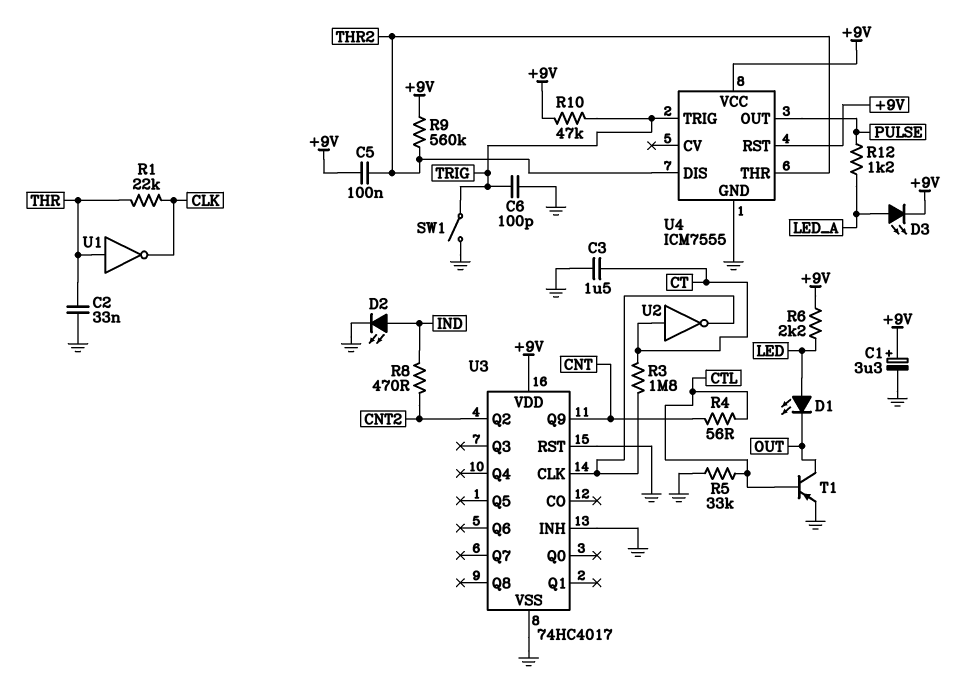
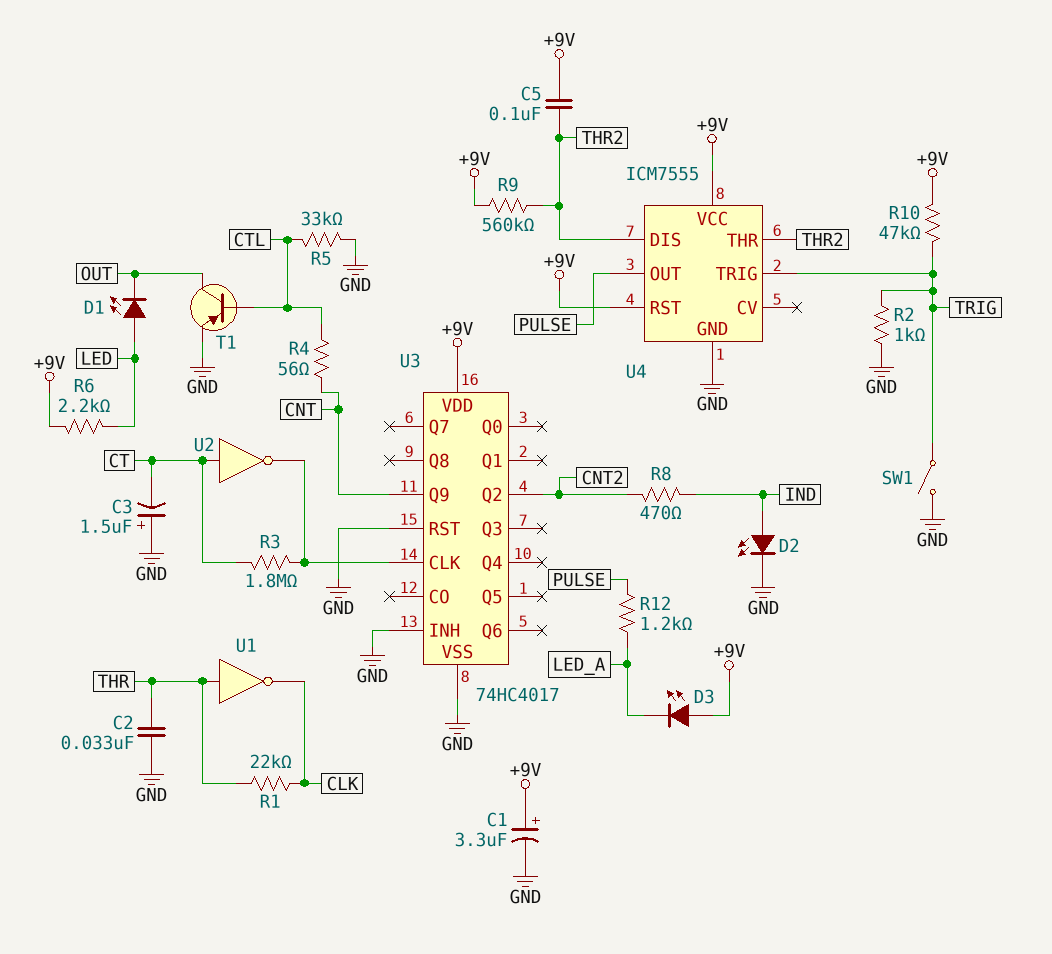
C3: 1.5uF (CT, GND) -> 1.5uF (plus GND, minus CT)
C6: 100pF (GND, TRIG) -> none
D3: LED (A LED_A, K +9V) -> LED (A +9V, K LED_A)
R2: none -> 1k (GND, TRIG)

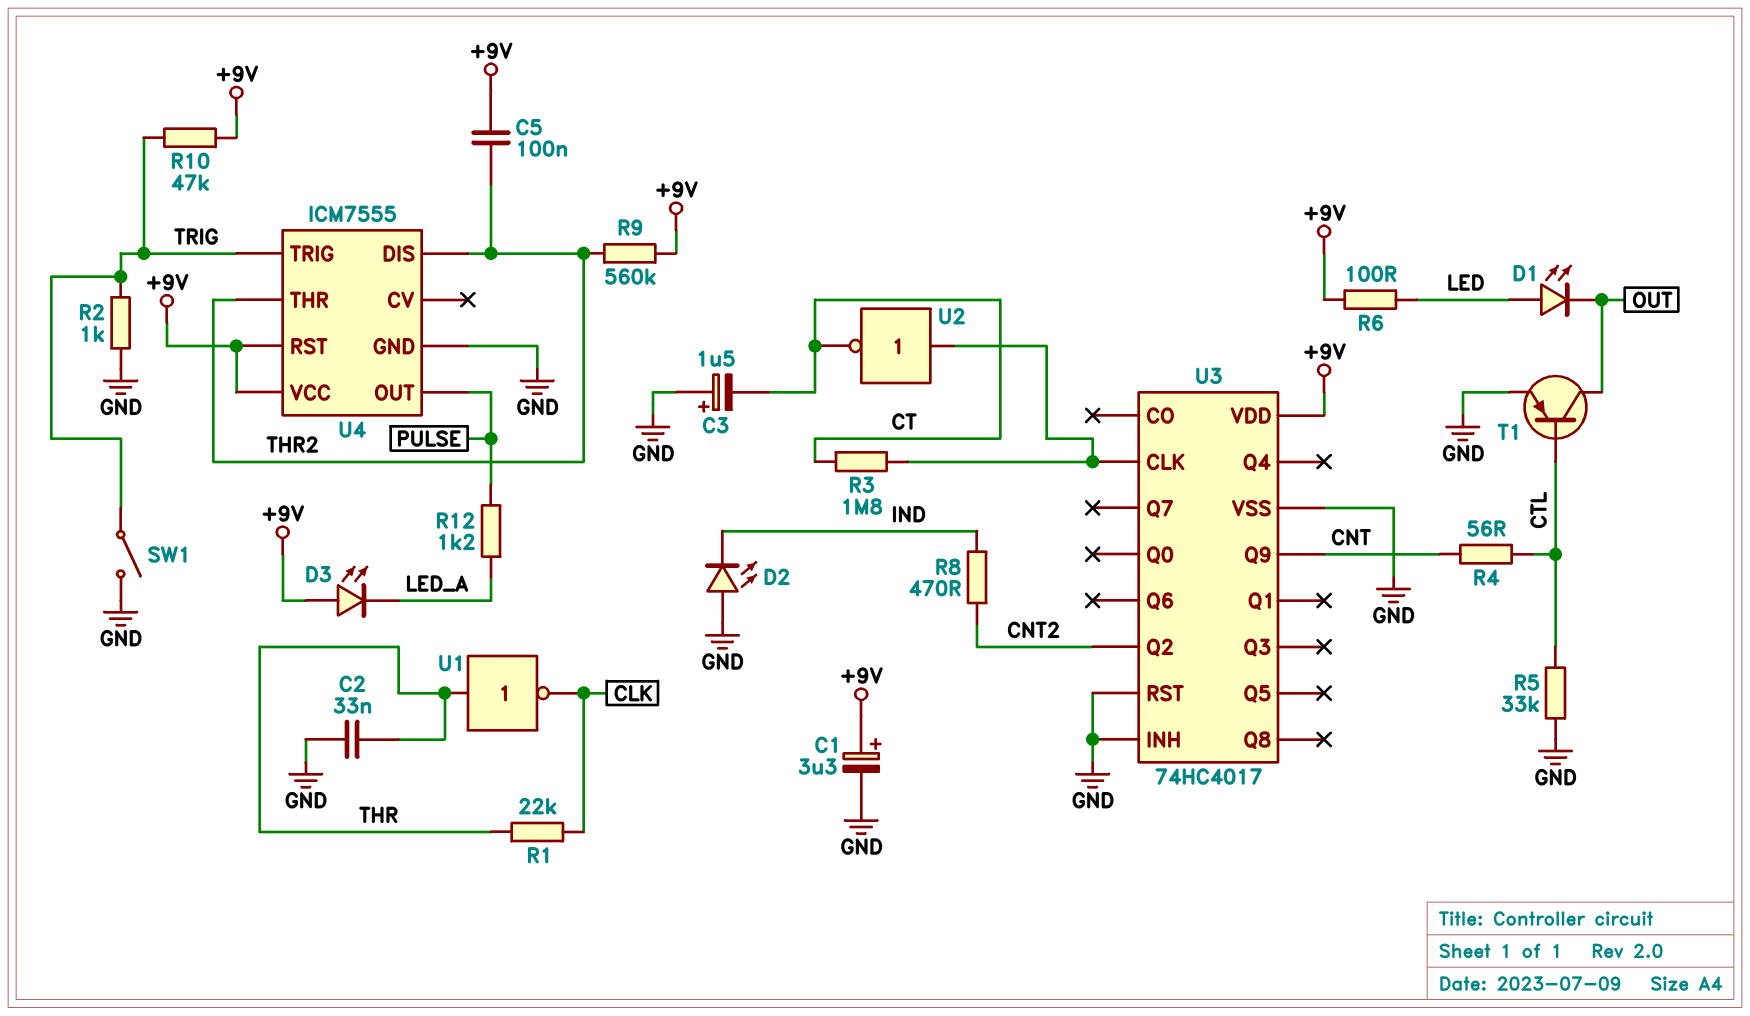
D2: LED (A IND, K GND) -> LED (A GND, K IND)
R6: 2.2k (+9V, LED) -> 100 (+9V, LED)
U2: NOT (in CT, out U3/CLK) -> NOT (in U3/CLK, out CT)

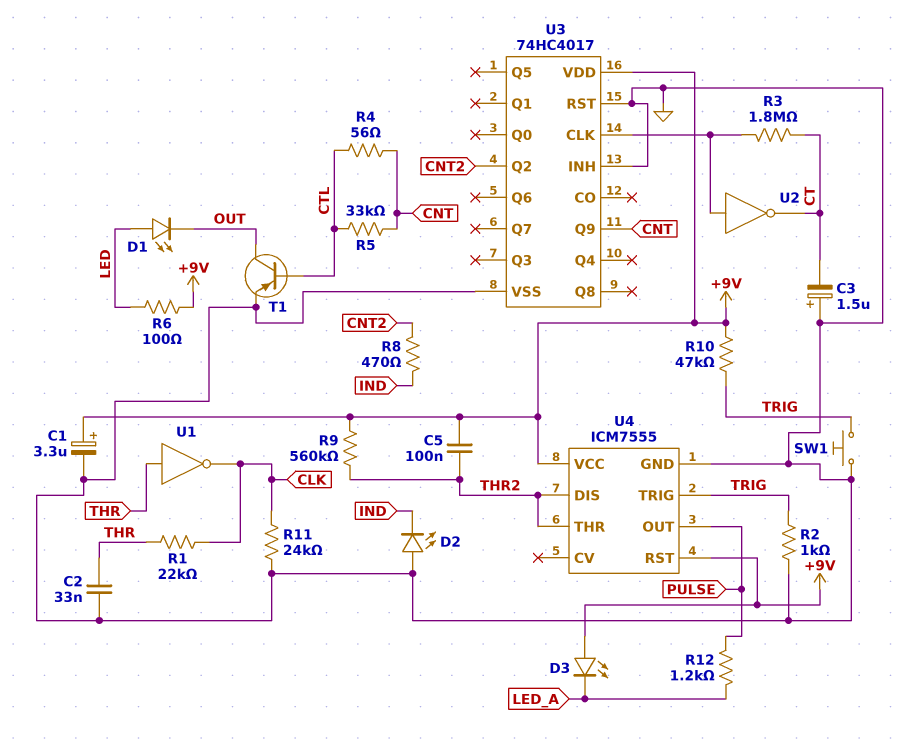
R5: 33k (CTL, GND) -> 33k (CNT, CTL)
R11: none -> 24k (CLK, GND)
SW1: switch (GND, TRIG) -> button (GND, TRIG)

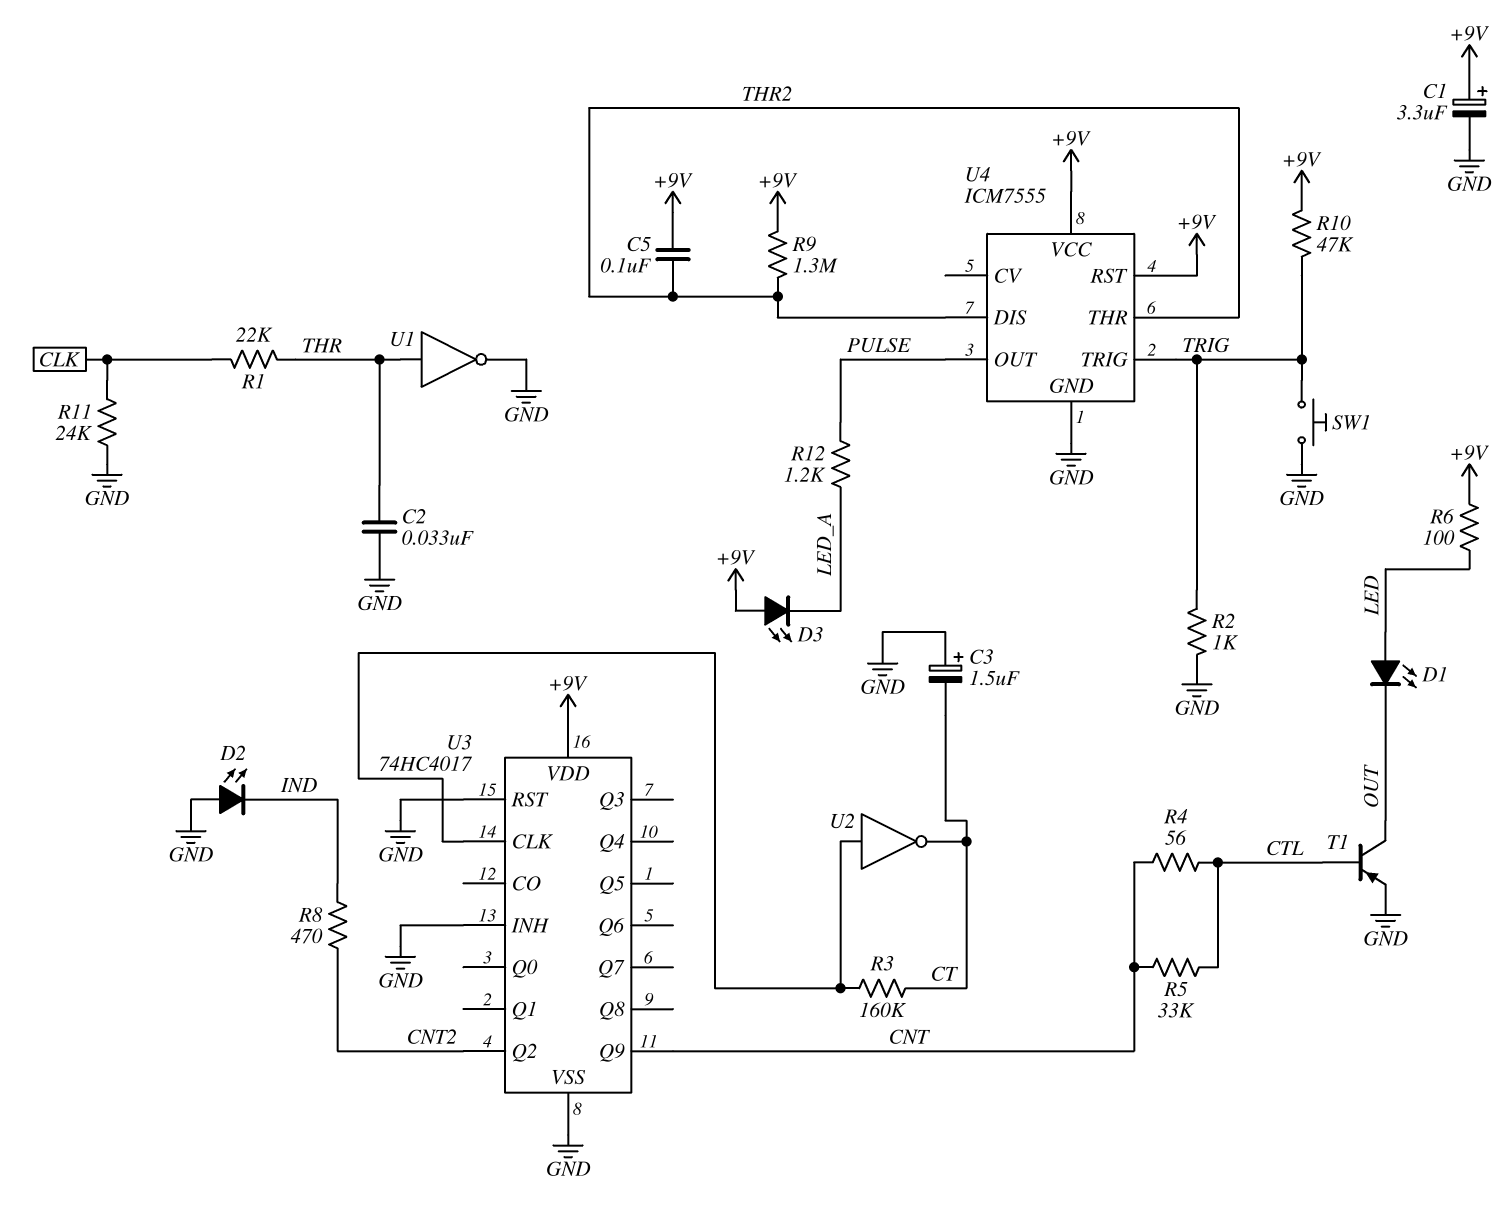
R3: 1.8M (CT, U3/CLK) -> 160k (CT, U3/CLK)
R9: 560k (+9V, THR2) -> 1.3M (+9V, THR2)
U1: NOT (in THR, out CLK) -> NOT (in THR, out GND)

